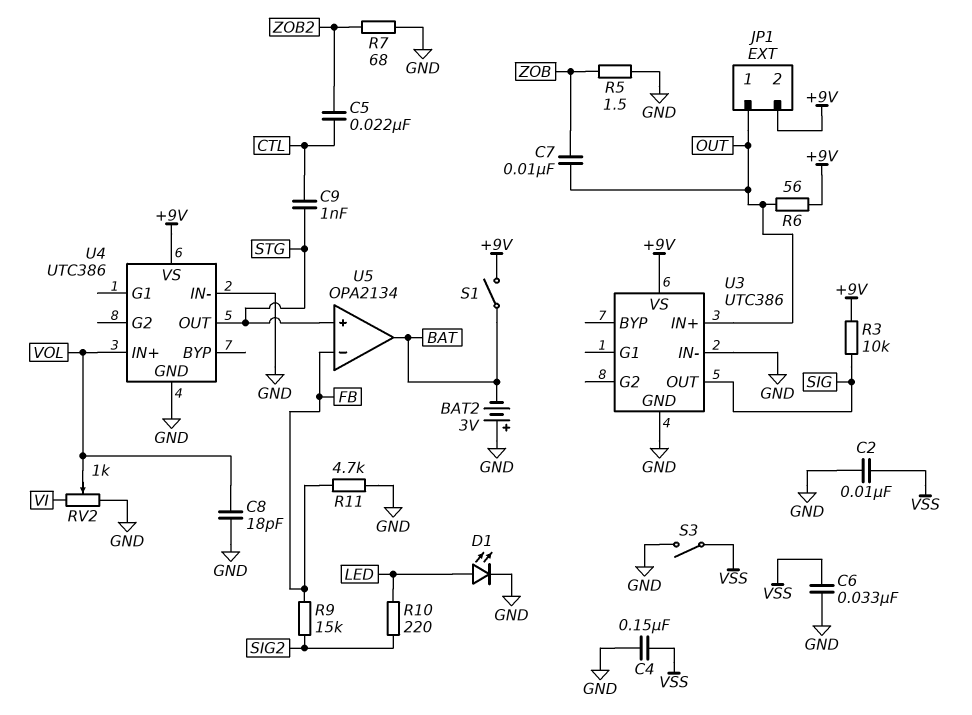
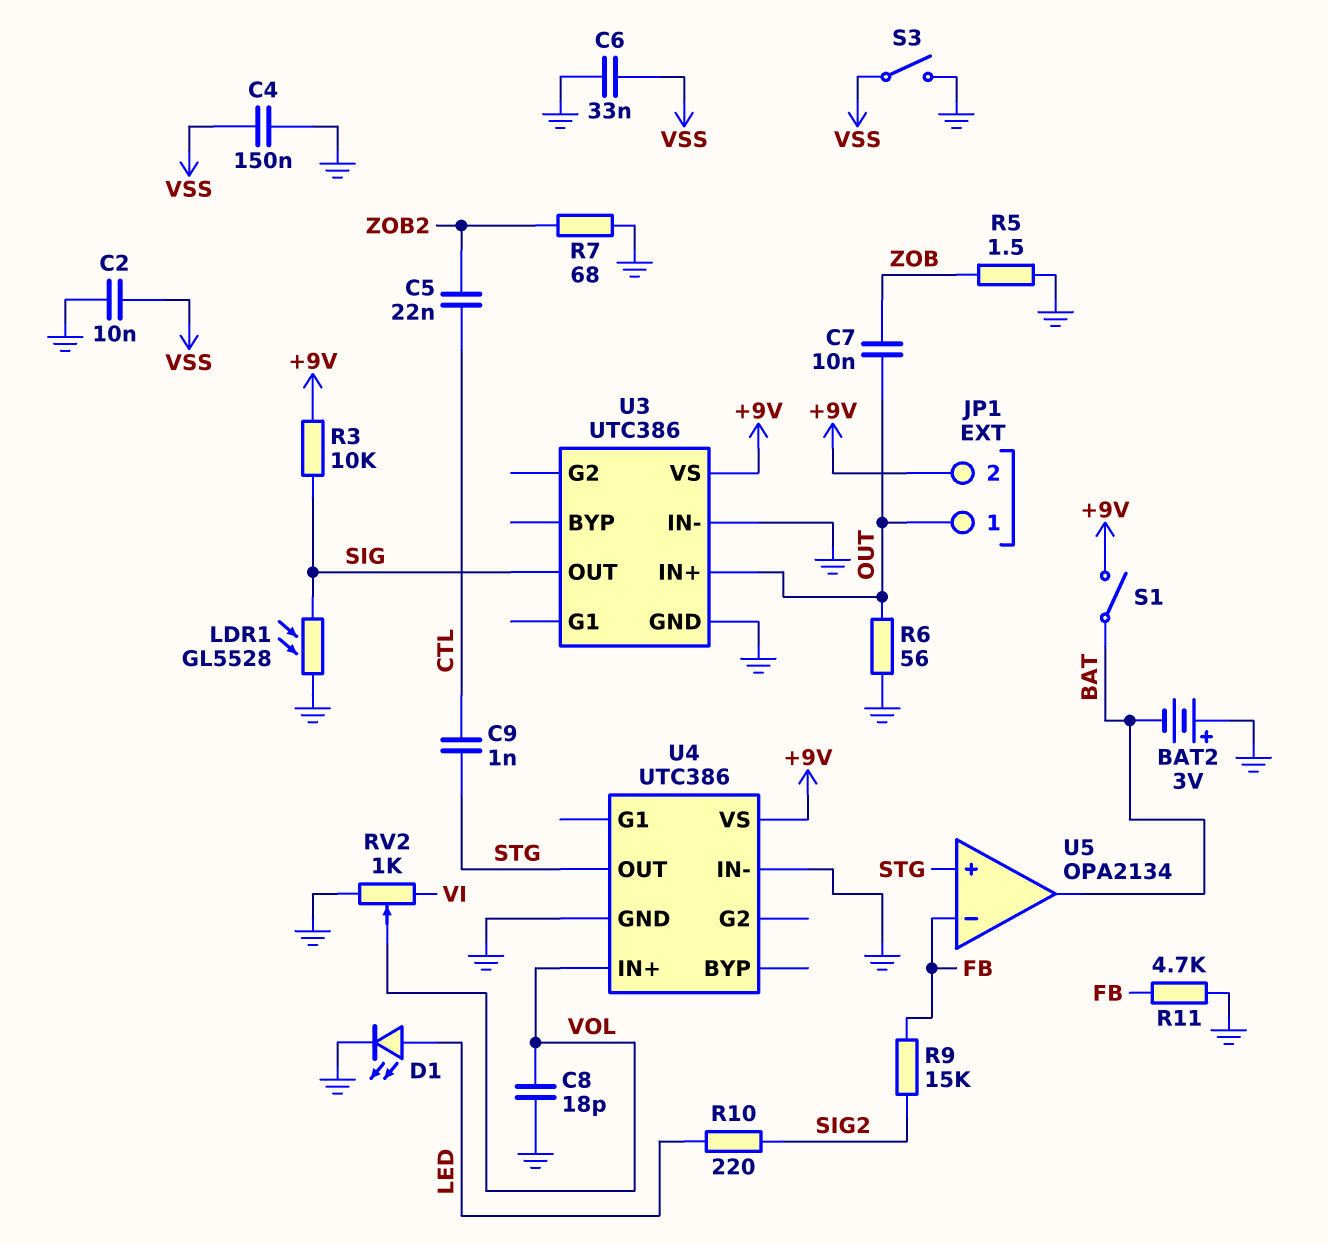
LDR1: none -> GL5528 (GND, SIG)
R6: 56 (+9V, OUT) -> 56 (GND, OUT)

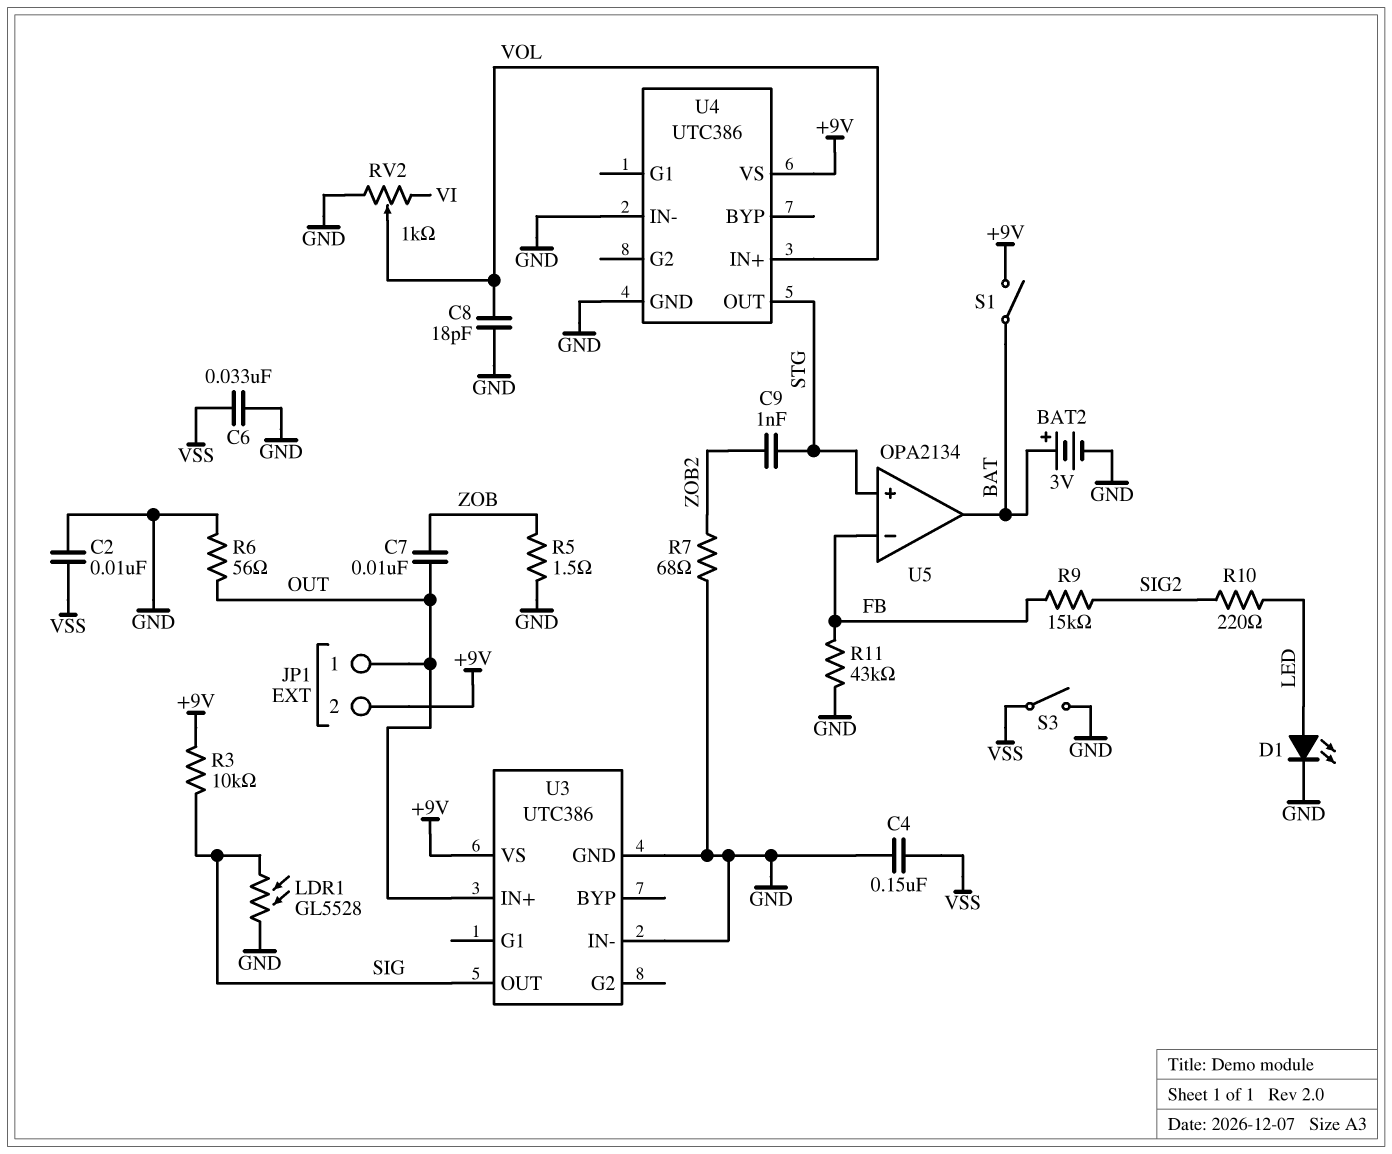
BAT2: 3V (plus GND, minus BAT) -> 3V (plus BAT, minus GND)
C5: 22nF (CTL, ZOB2) -> none
C9: 1nF (CTL, STG) -> 1nF (STG, ZOB2)
R11: 4.7k (FB, GND) -> 43k (FB, GND)

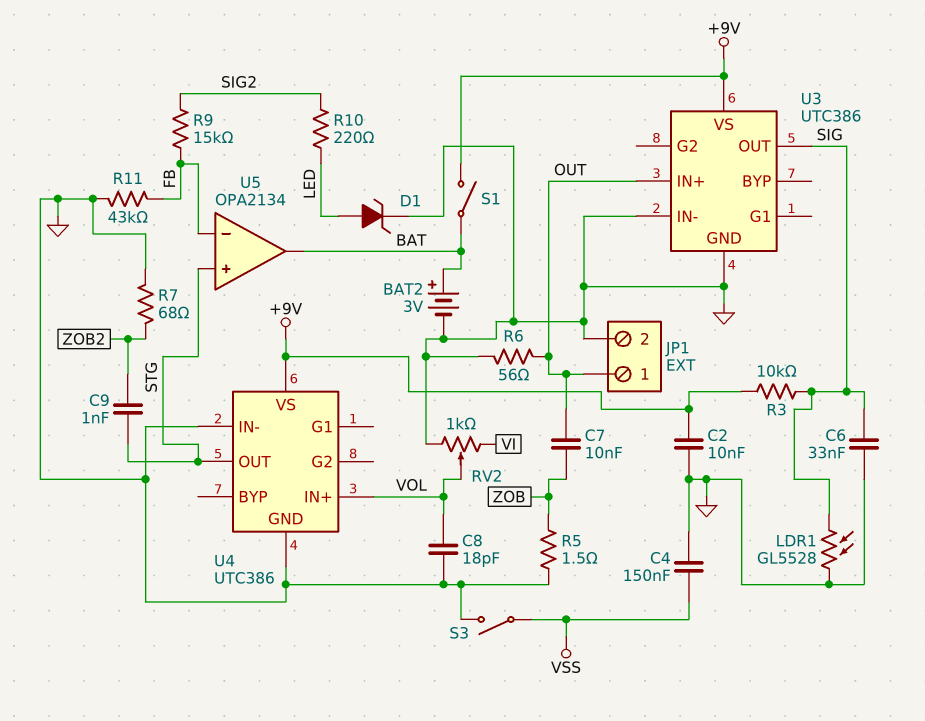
C2: 10nF (GND, VSS) -> 10nF (+9V, GND)
C6: 33nF (GND, VSS) -> 33nF (GND, SIG)
D1: LED (A LED, K GND) -> zener (A LED, K GND)
JP1 pin 2: +9V -> GND

